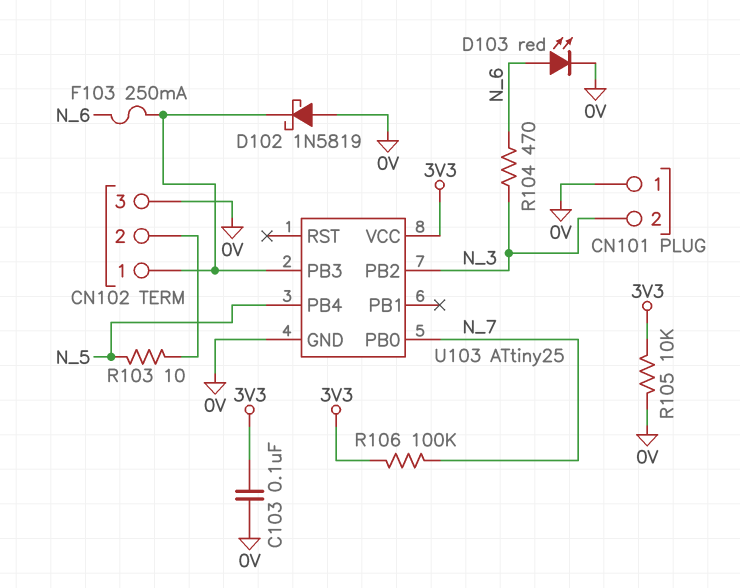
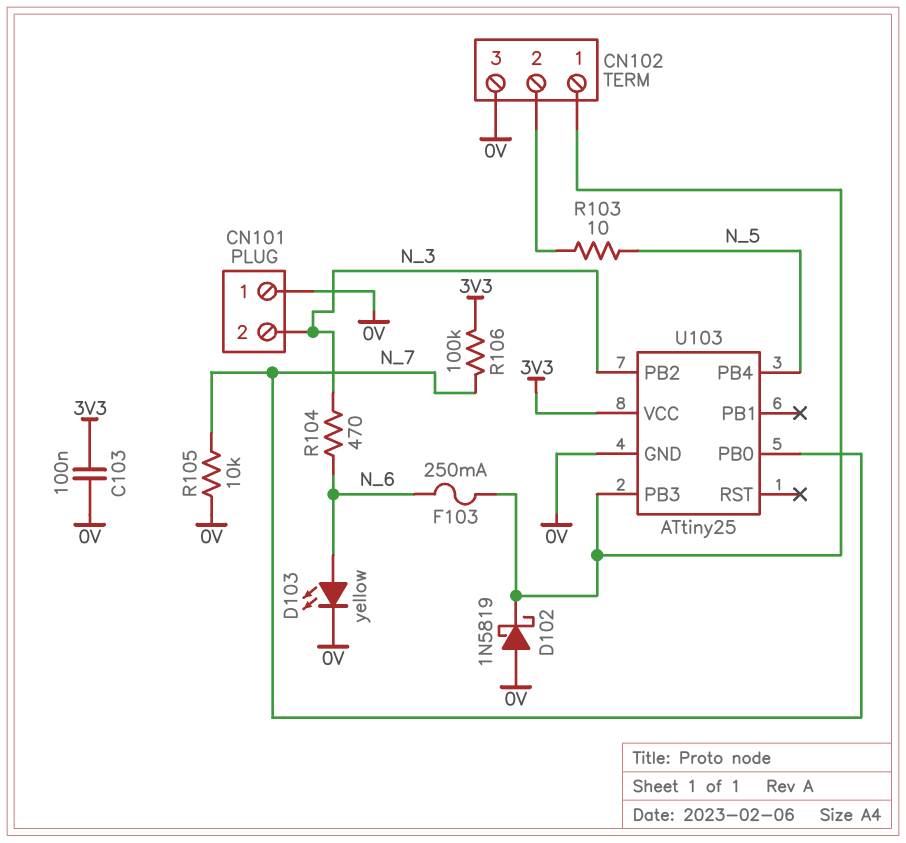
D103: LED red (A N_6, K 0V) -> LED yellow (A N_6, K 0V)
R105: 10k (0V, 3V3) -> 10k (0V, N_7)

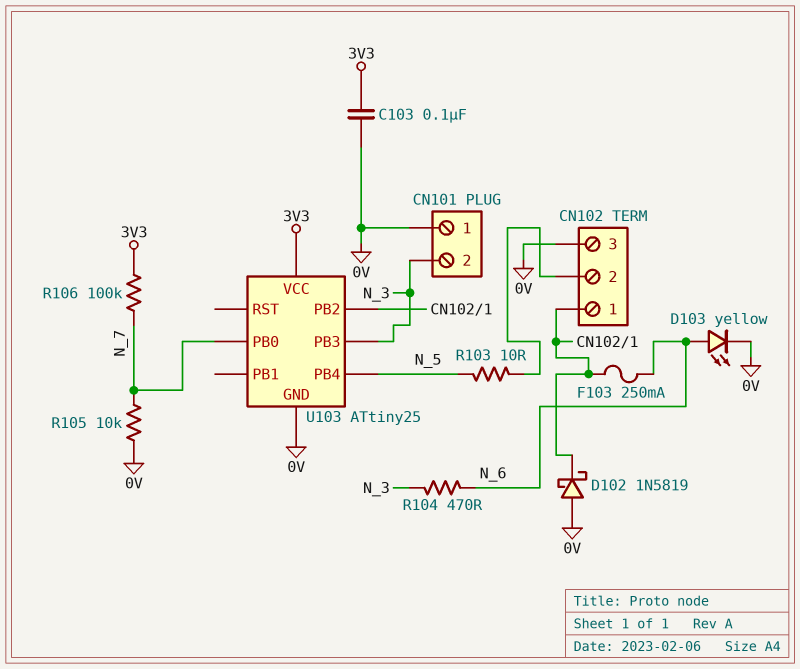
U103 pin PB2: N_3 -> CN102/1
U103 pin PB3: CN102/1 -> N_3

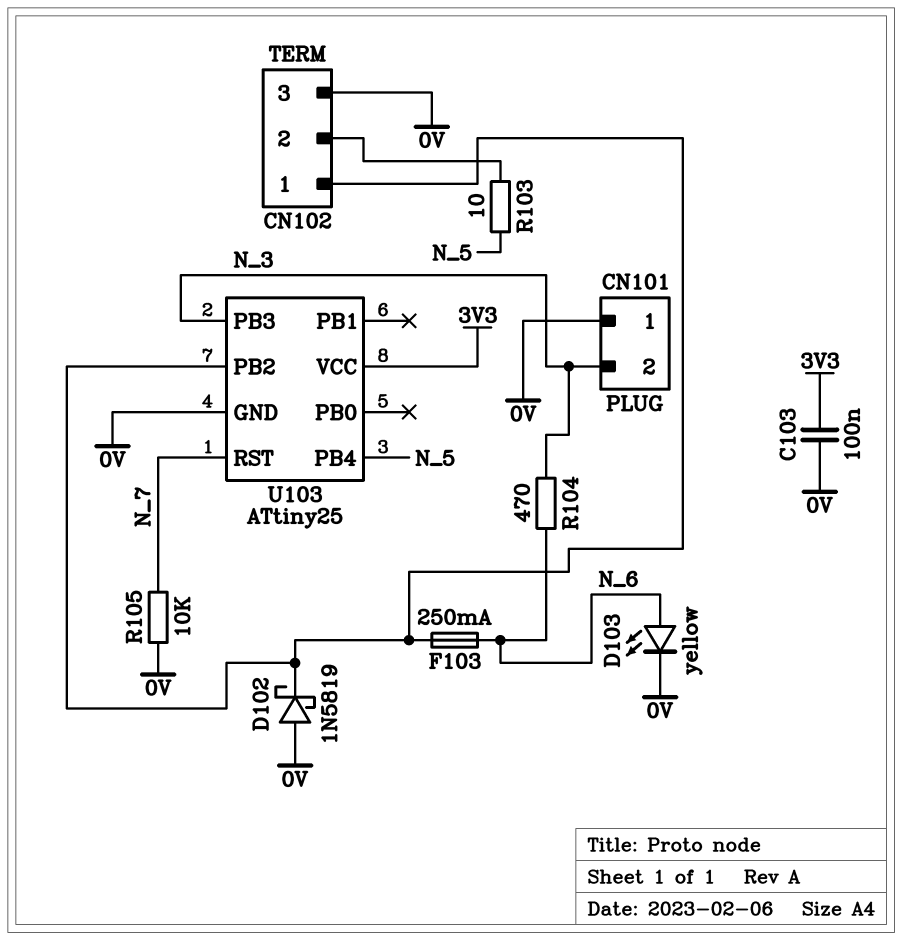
R106: 100k (3V3, N_7) -> none
U103 pin PB0: N_7 -> none
U103 pin RST: none -> N_7

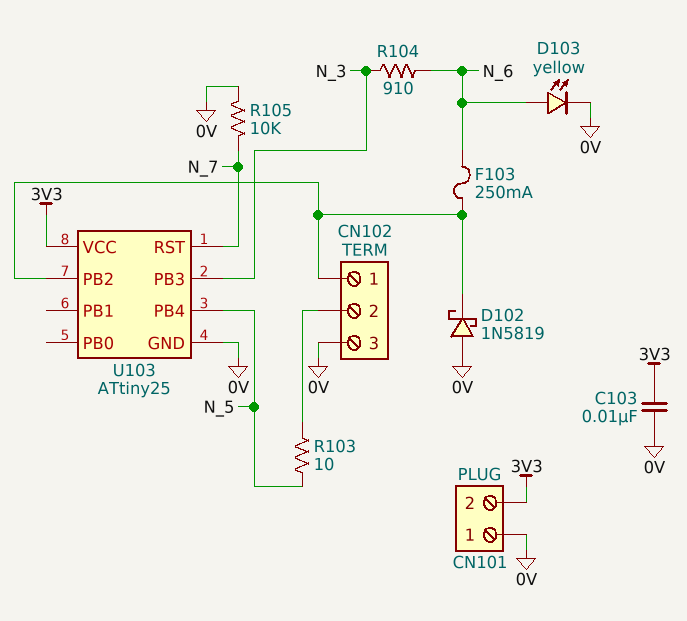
C103: 100nF (0V, 3V3) -> 10nF (0V, 3V3)
CN101 pin 2: N_3 -> 3V3
R104: 470 (N_3, N_6) -> 910 (N_3, N_6)

